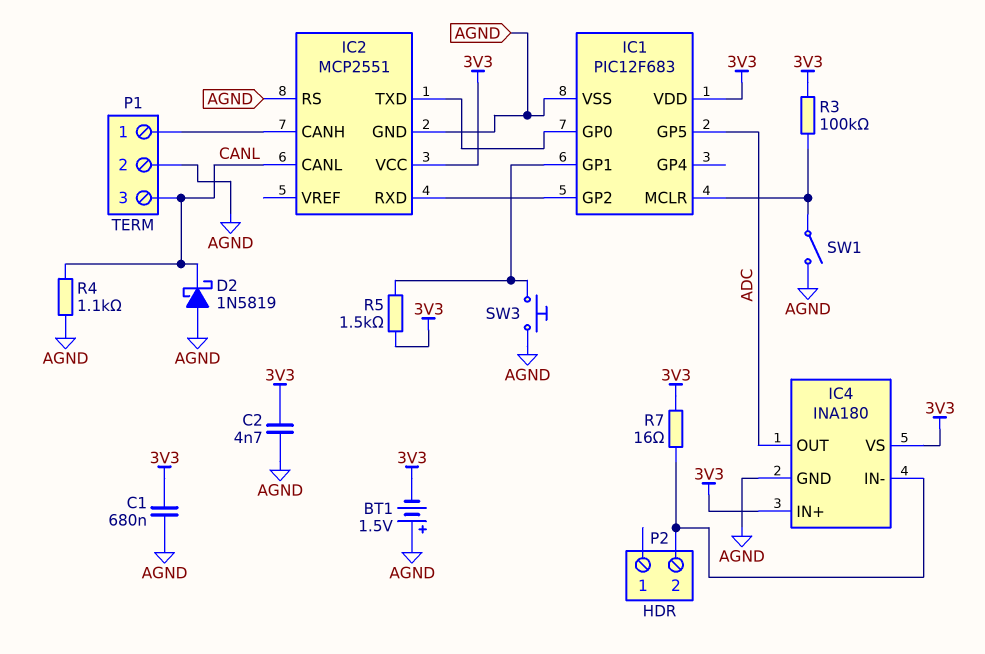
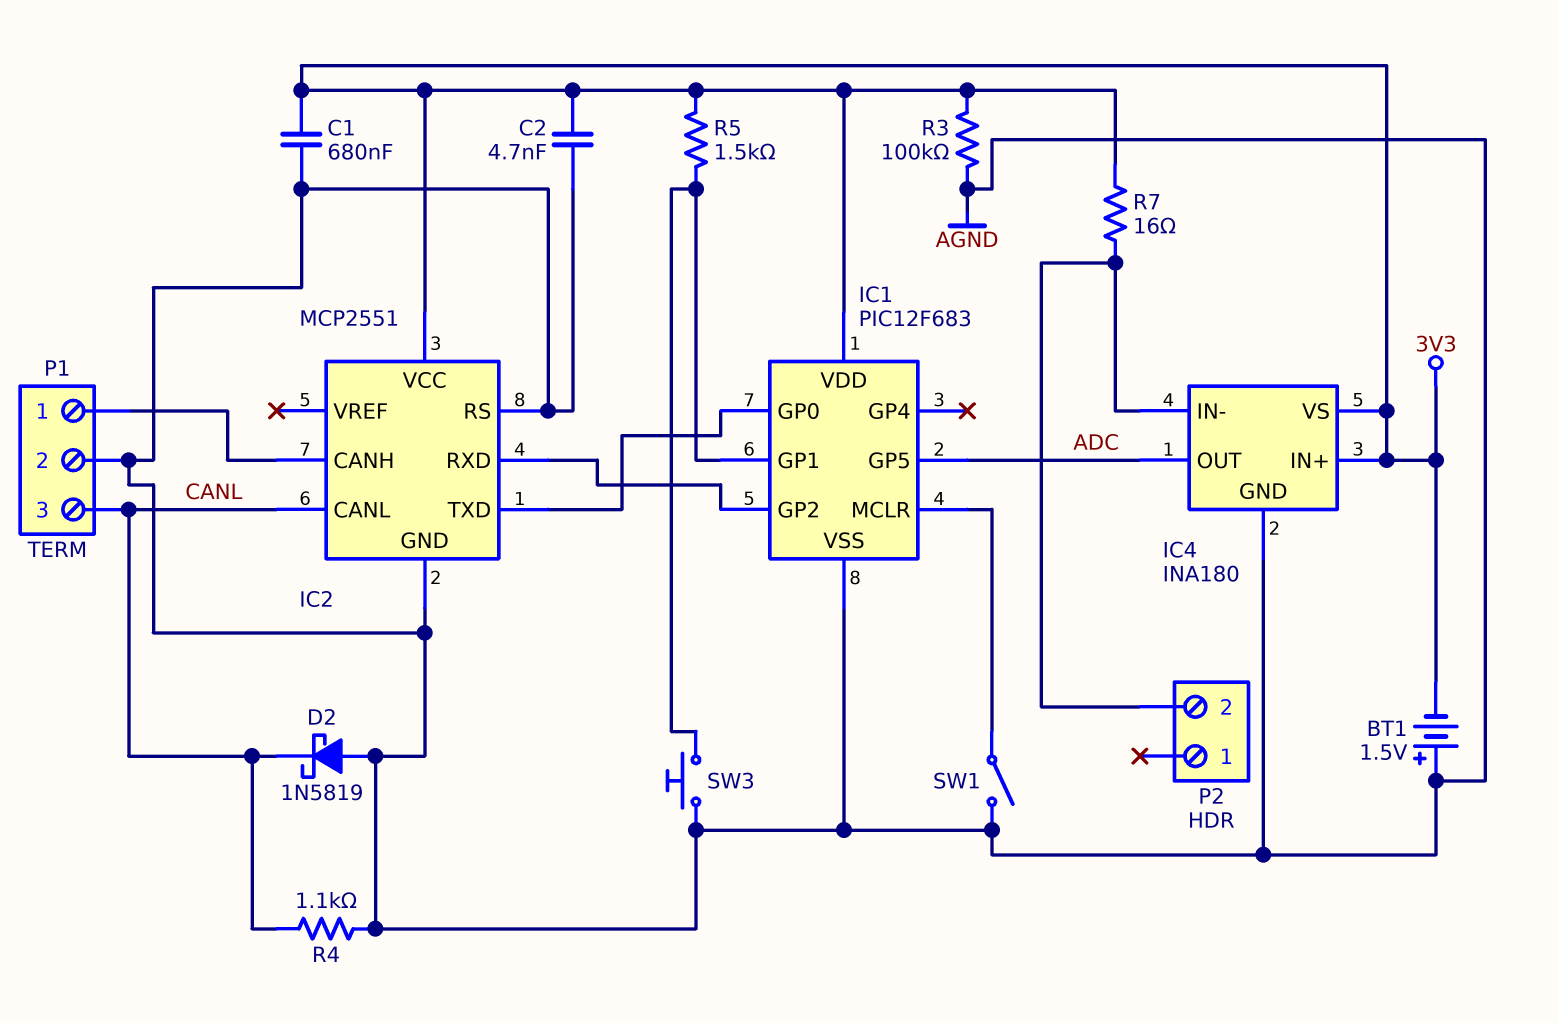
R3: 100k (3V3, IC1/MCLR) -> 100k (3V3, AGND)

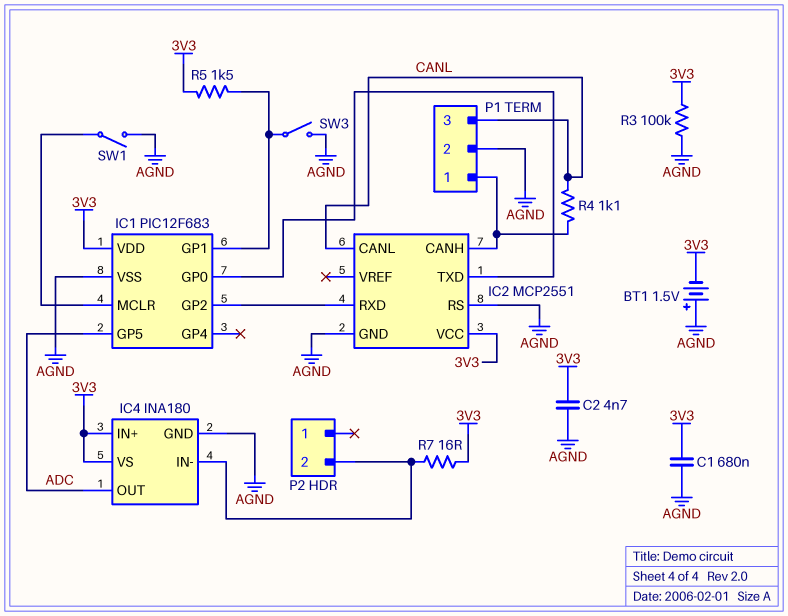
D2: schottky 1N5819 (A AGND, K CANL) -> none
R4: 1.1k (AGND, CANL) -> 1.1k (CANL, IC2/CANH)
SW3: button (AGND, IC1/GP1) -> switch (AGND, IC1/GP1)

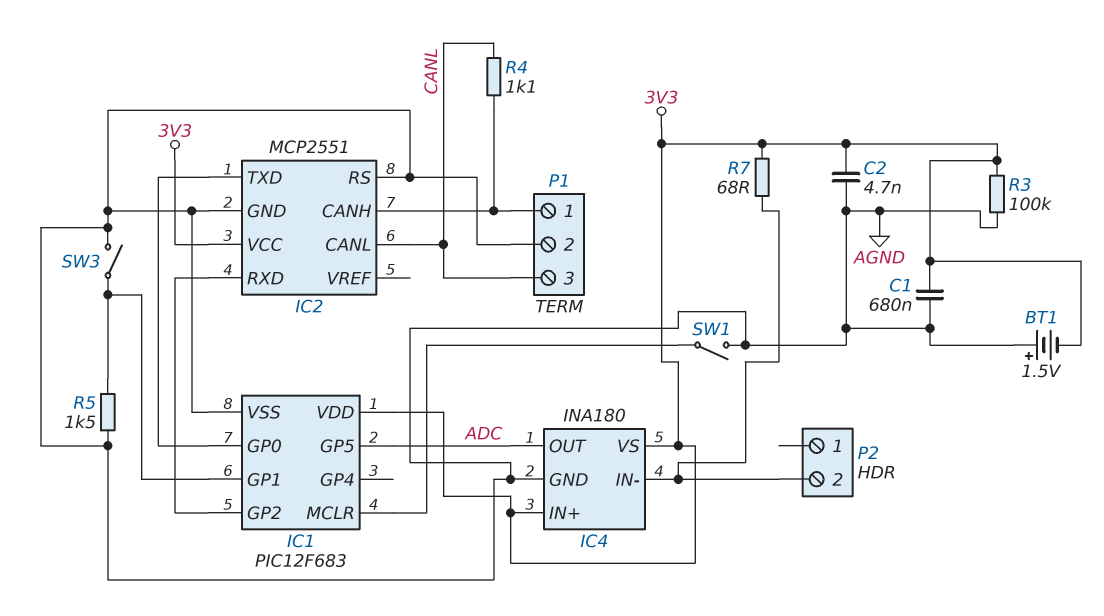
R5: 1.5k (3V3, IC1/GP1) -> 1.5k (AGND, IC1/GP1)
R7: 16 (3V3, IC4/IN-) -> 68 (3V3, IC4/IN-)

